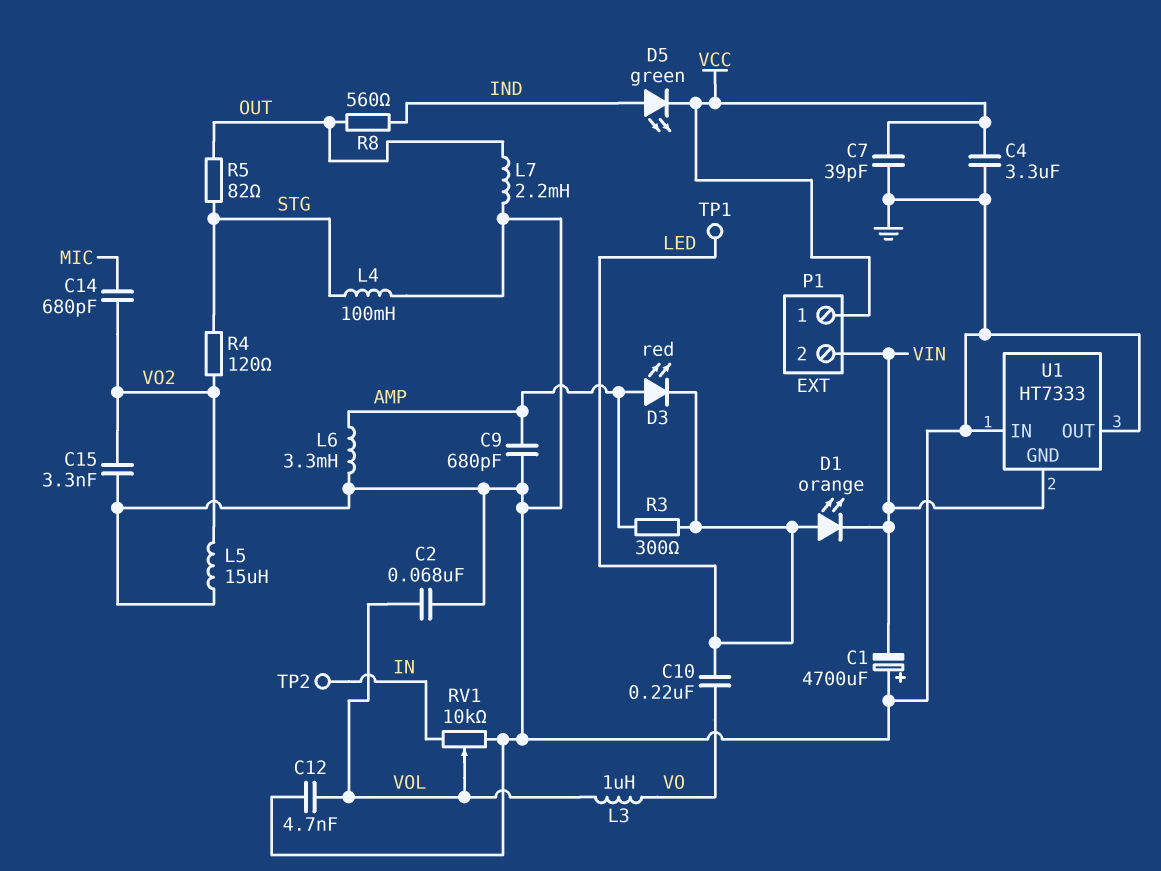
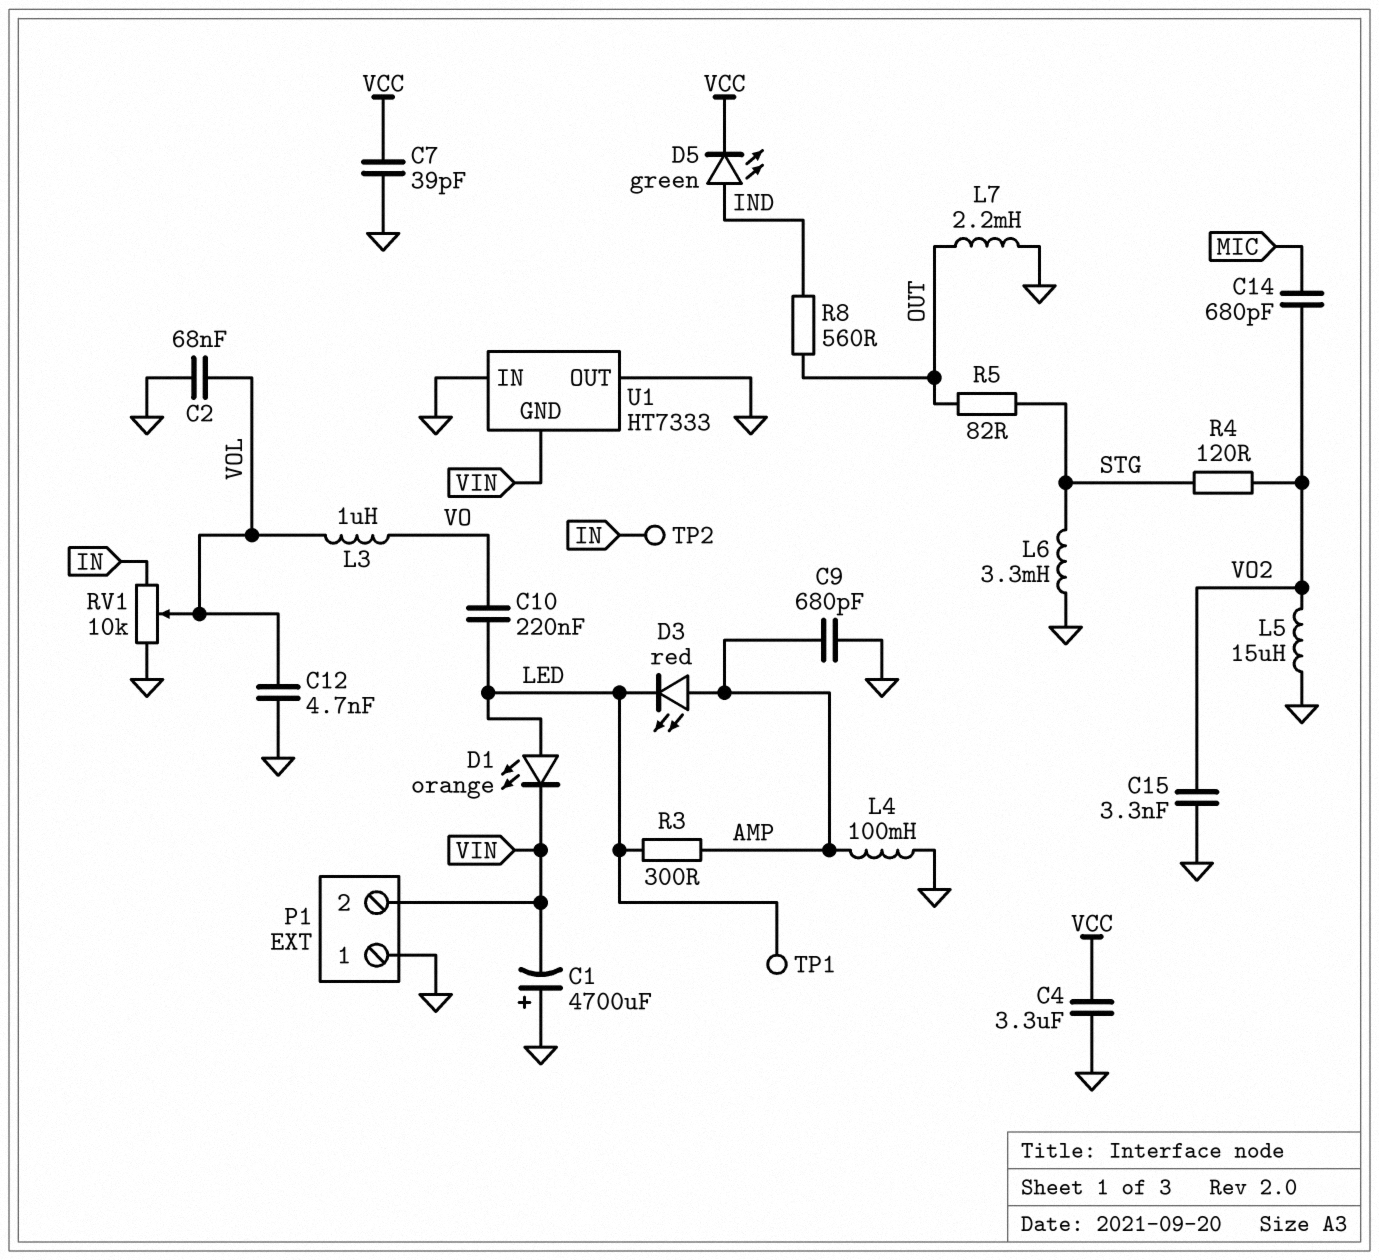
L4: 100mH (GND, STG) -> 100mH (AMP, GND)
L6: 3.3mH (AMP, GND) -> 3.3mH (GND, STG)
P1 pin 1: VCC -> GND

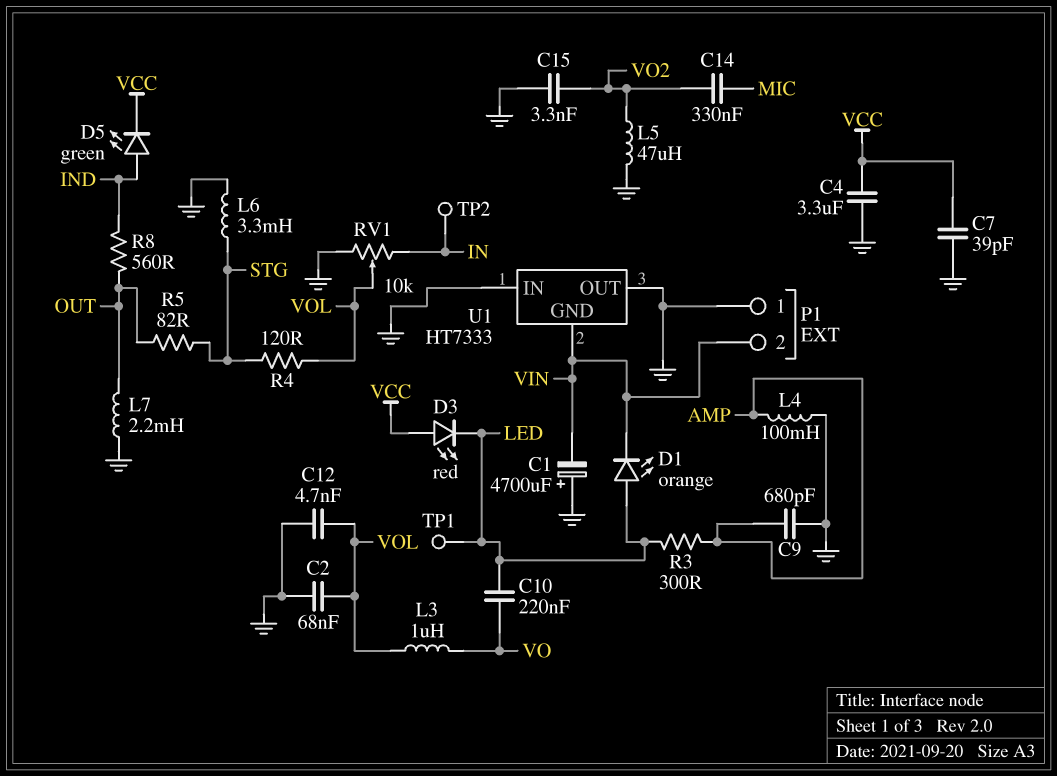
C14: 680pF (MIC, VO2) -> 330nF (MIC, VO2)
D3: LED red (A AMP, K LED) -> LED red (A VCC, K LED)
L5: 15uH (GND, VO2) -> 47uH (GND, VO2)
R4: 120 (STG, VO2) -> 120 (STG, VOL)

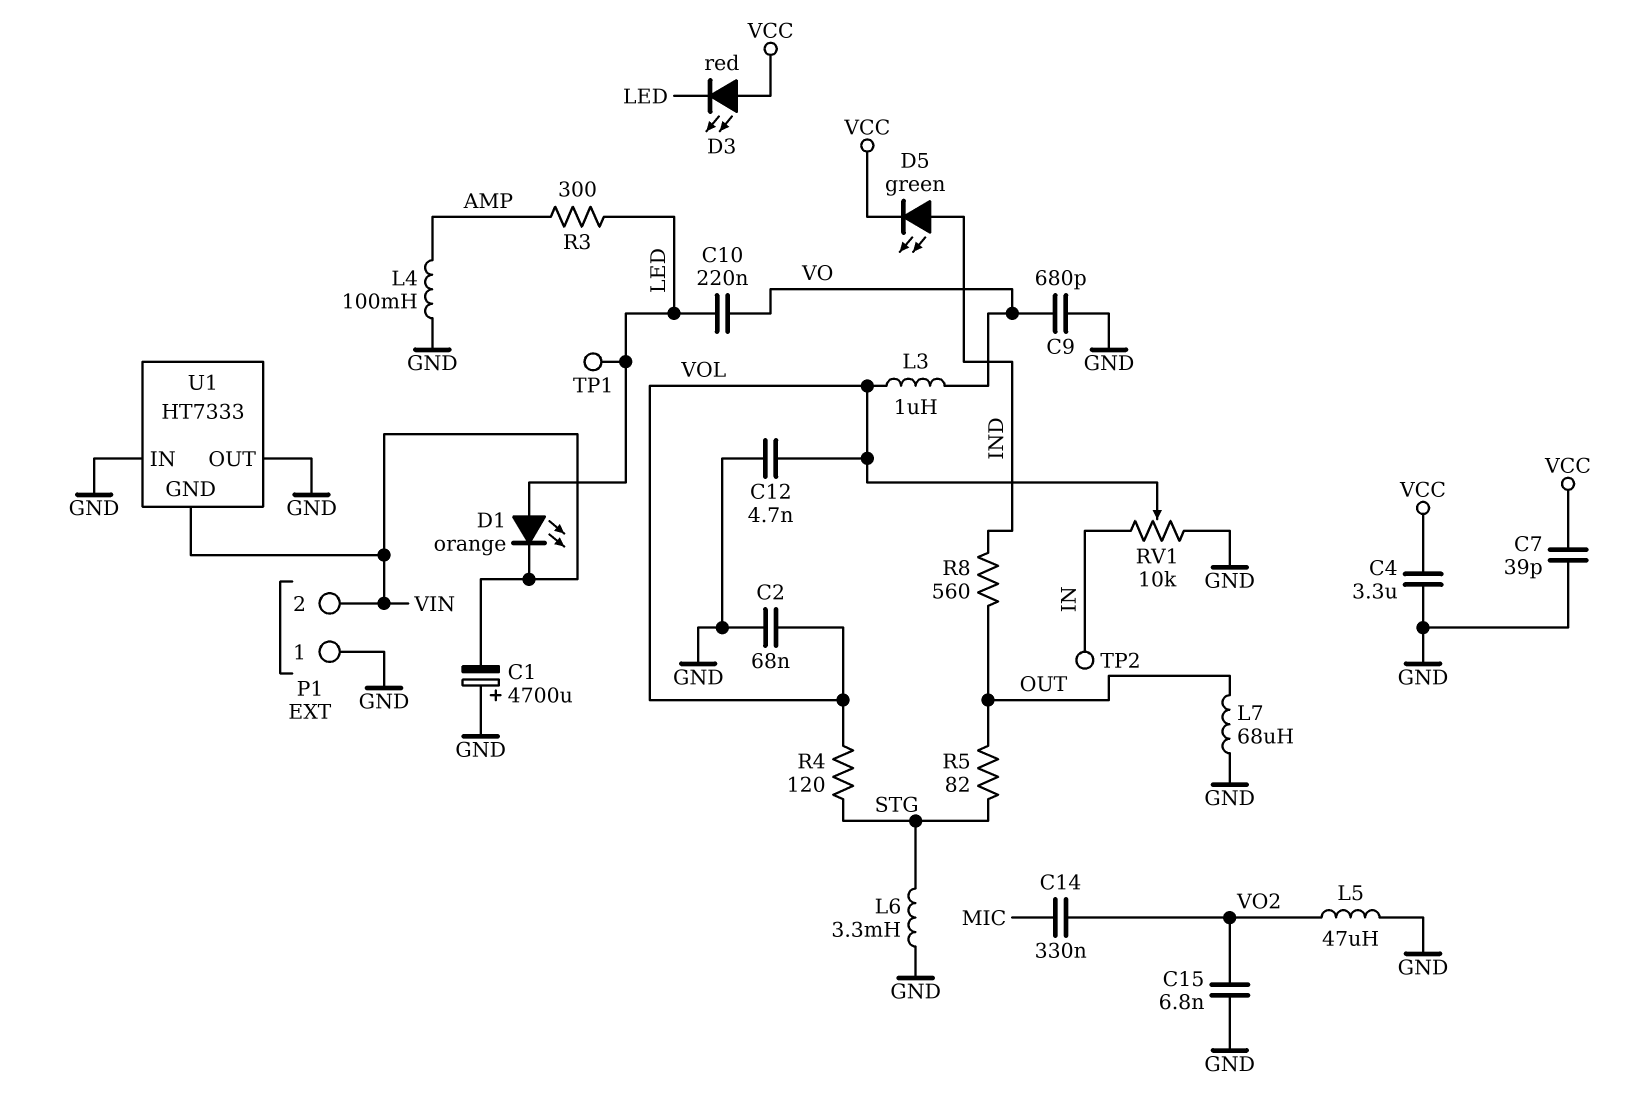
C9: 680pF (AMP, GND) -> 680pF (GND, VO)
C15: 3.3nF (GND, VO2) -> 6.8nF (GND, VO2)
L7: 2.2mH (GND, OUT) -> 68uH (GND, OUT)

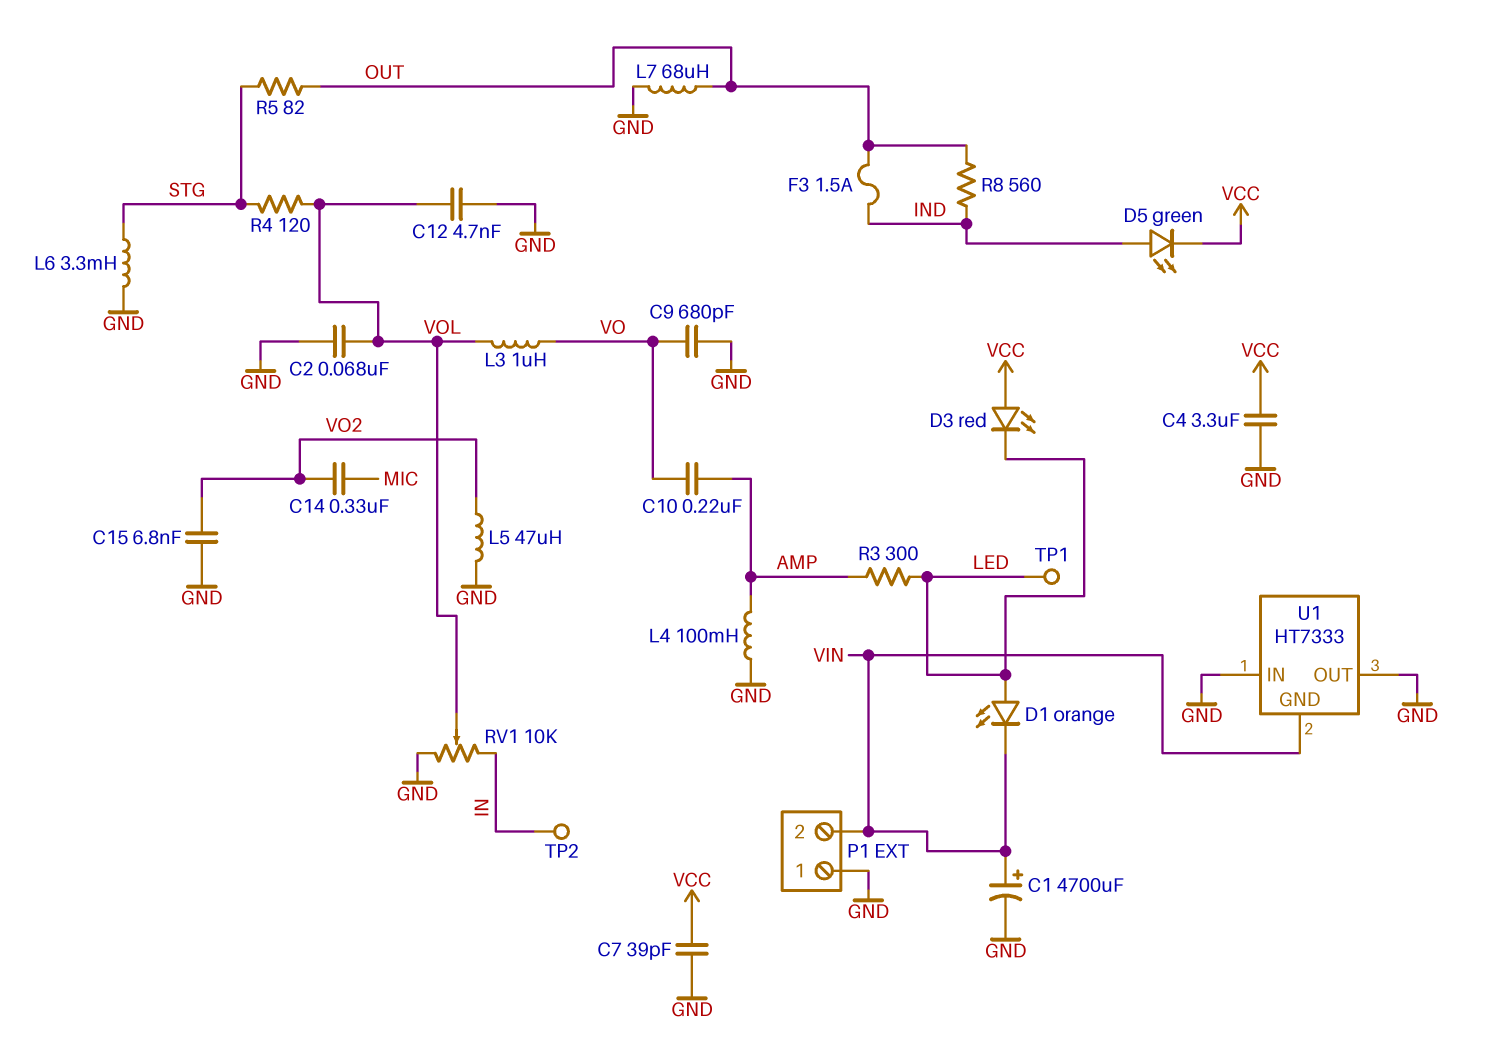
C1: 4700uF (plus GND, minus VIN) -> 4700uF (plus VIN, minus GND)
C10: 220nF (LED, VO) -> 220nF (AMP, VO)
F3: none -> 1.5A (IND, OUT)

